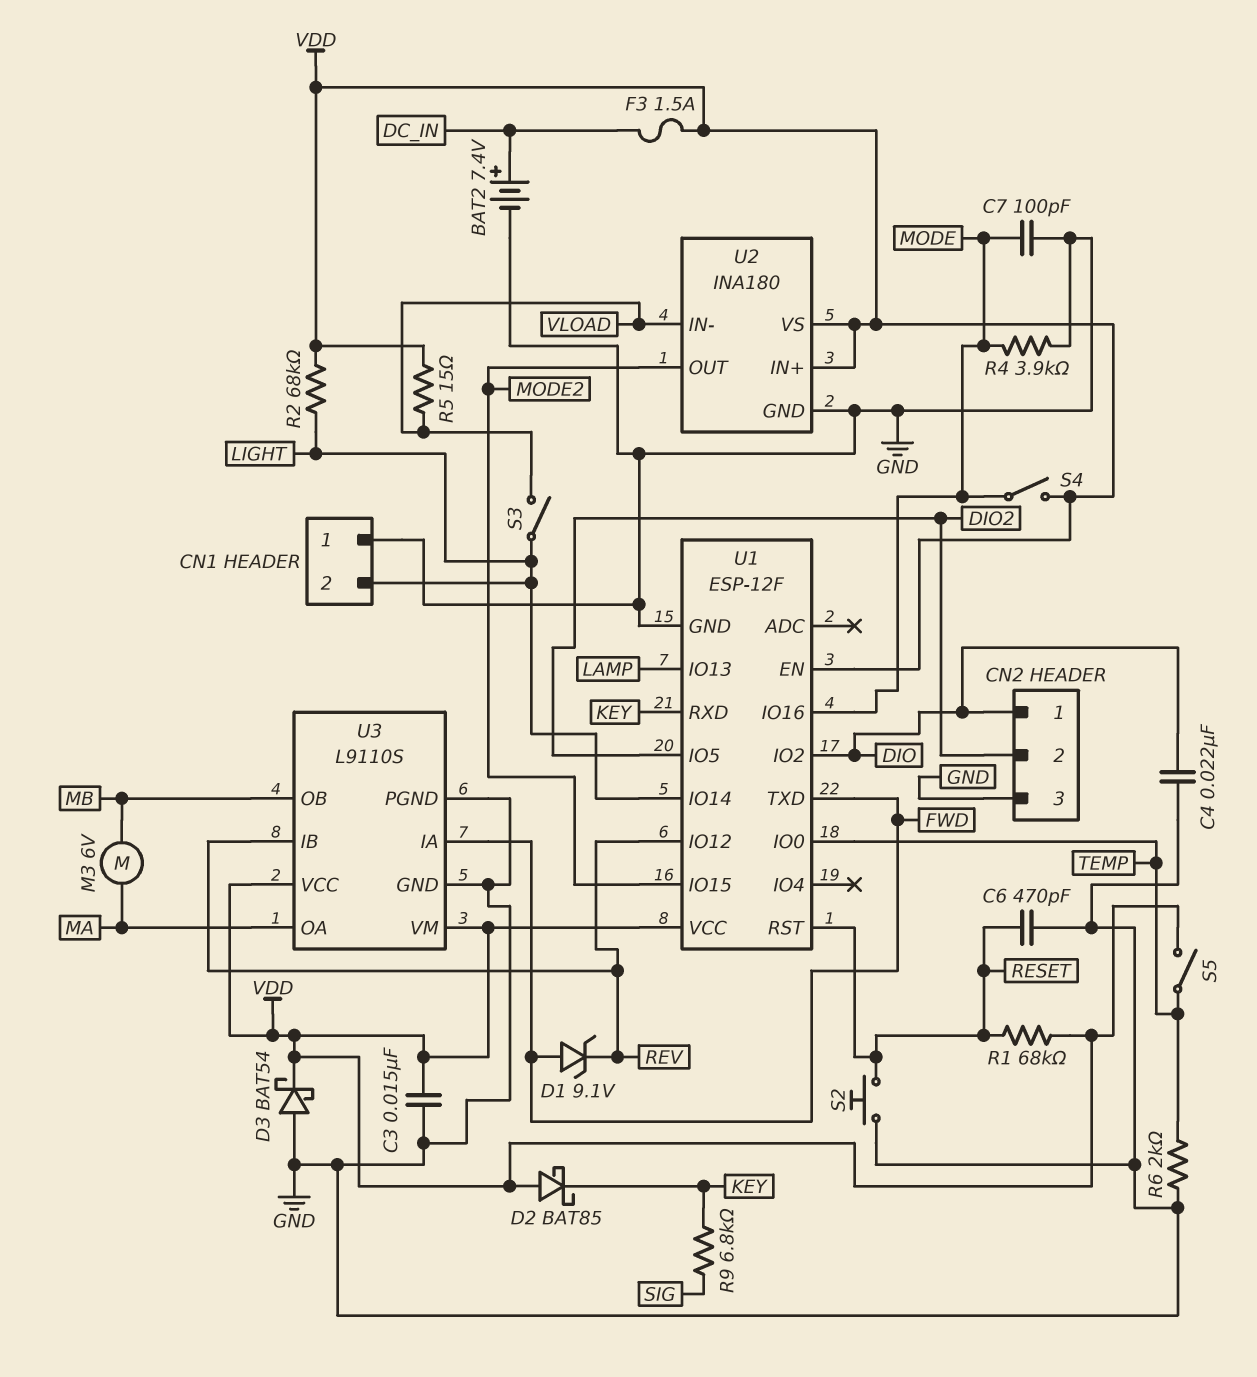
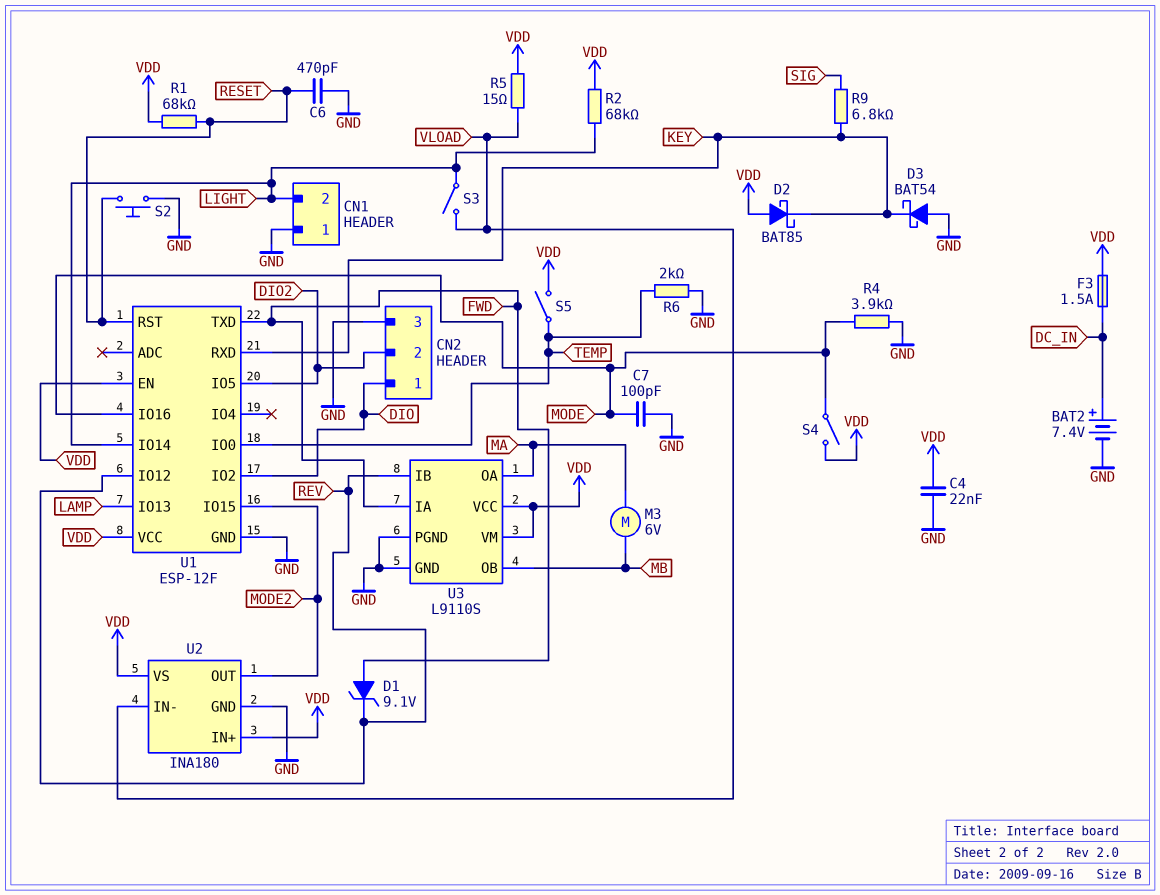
C3: 15nF (GND, VDD) -> none
C4: 22nF (DIO, GND) -> 22nF (GND, VDD)
D3: schottky BAT54 (A GND, K VDD) -> schottky BAT54 (A GND, K KEY)

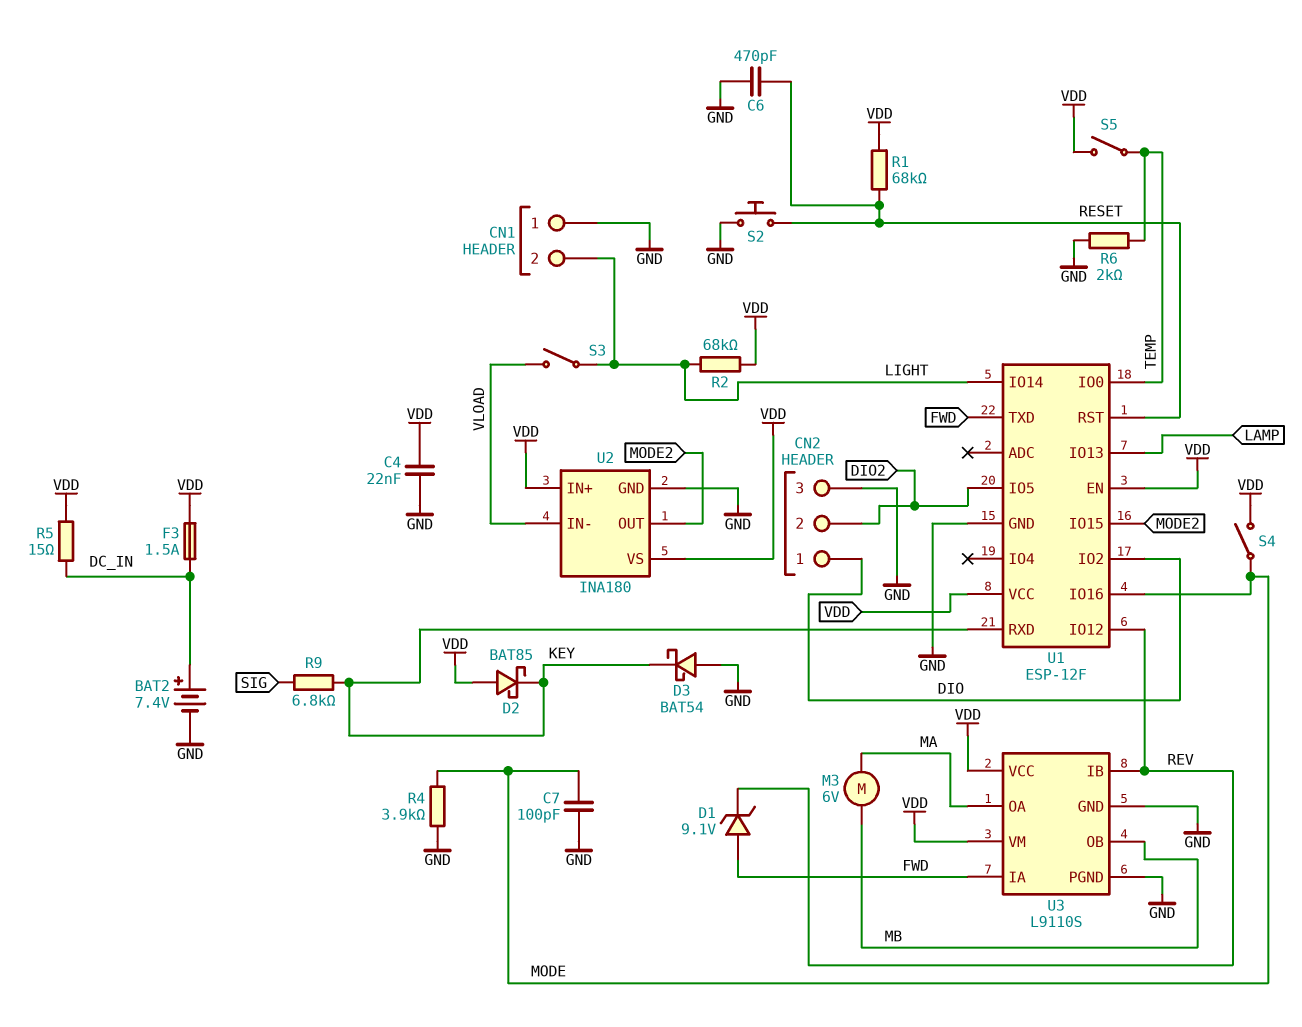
R5: 15 (VDD, VLOAD) -> 15 (DC_IN, VDD)

